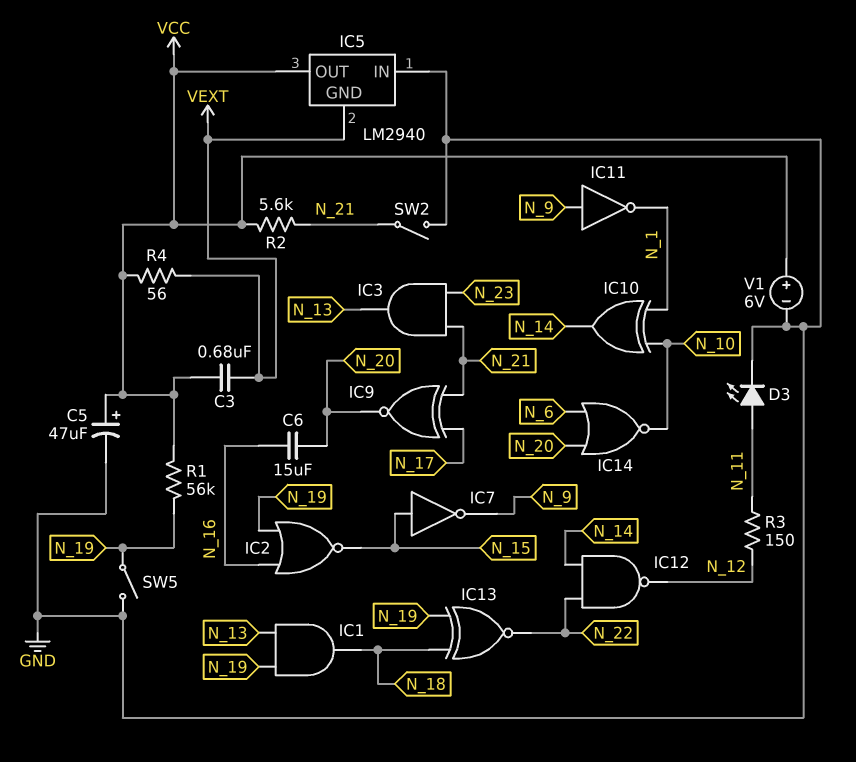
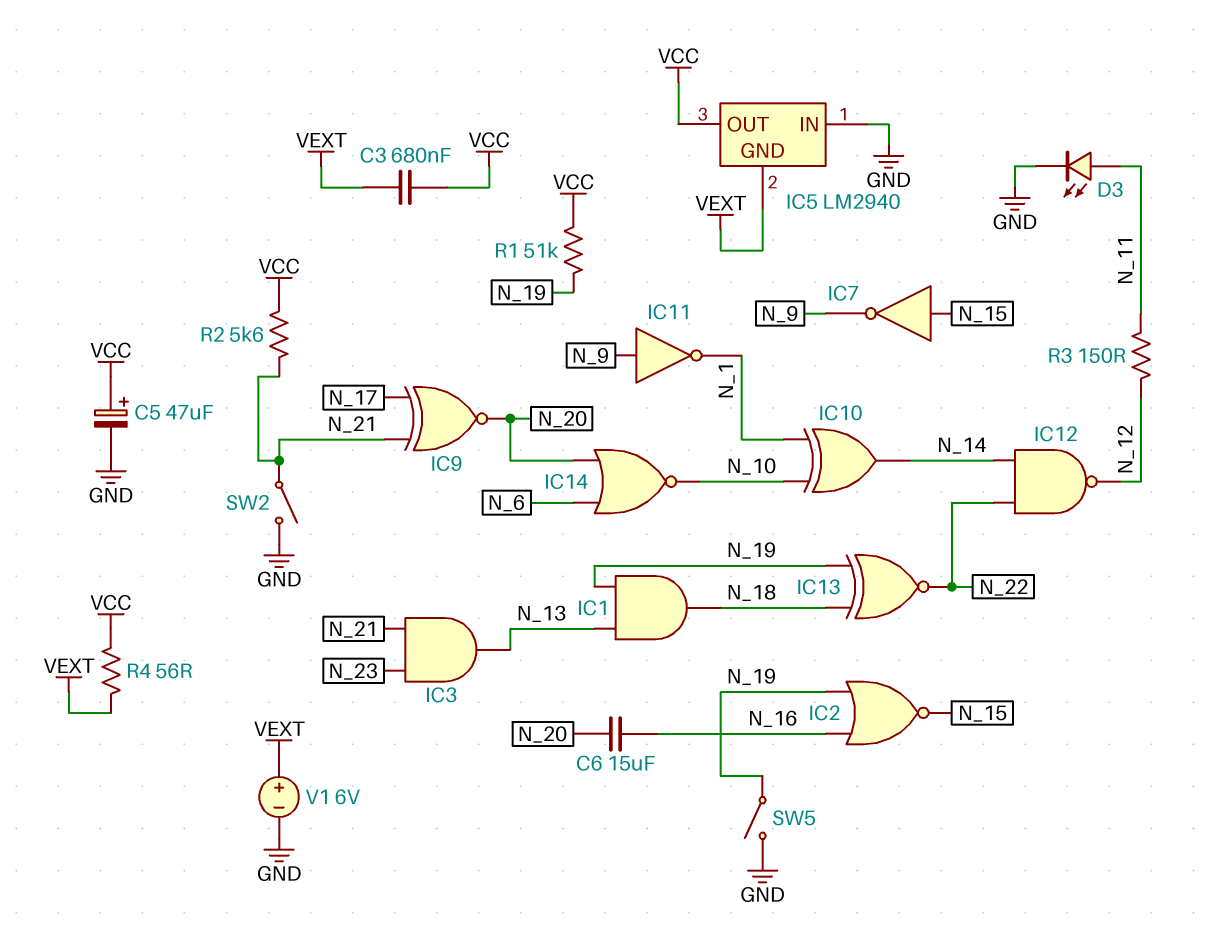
R1: 56k (N_19, VCC) -> 51k (N_19, VCC)
V1: 6V (plus VCC, minus GND) -> 6V (plus VEXT, minus GND)

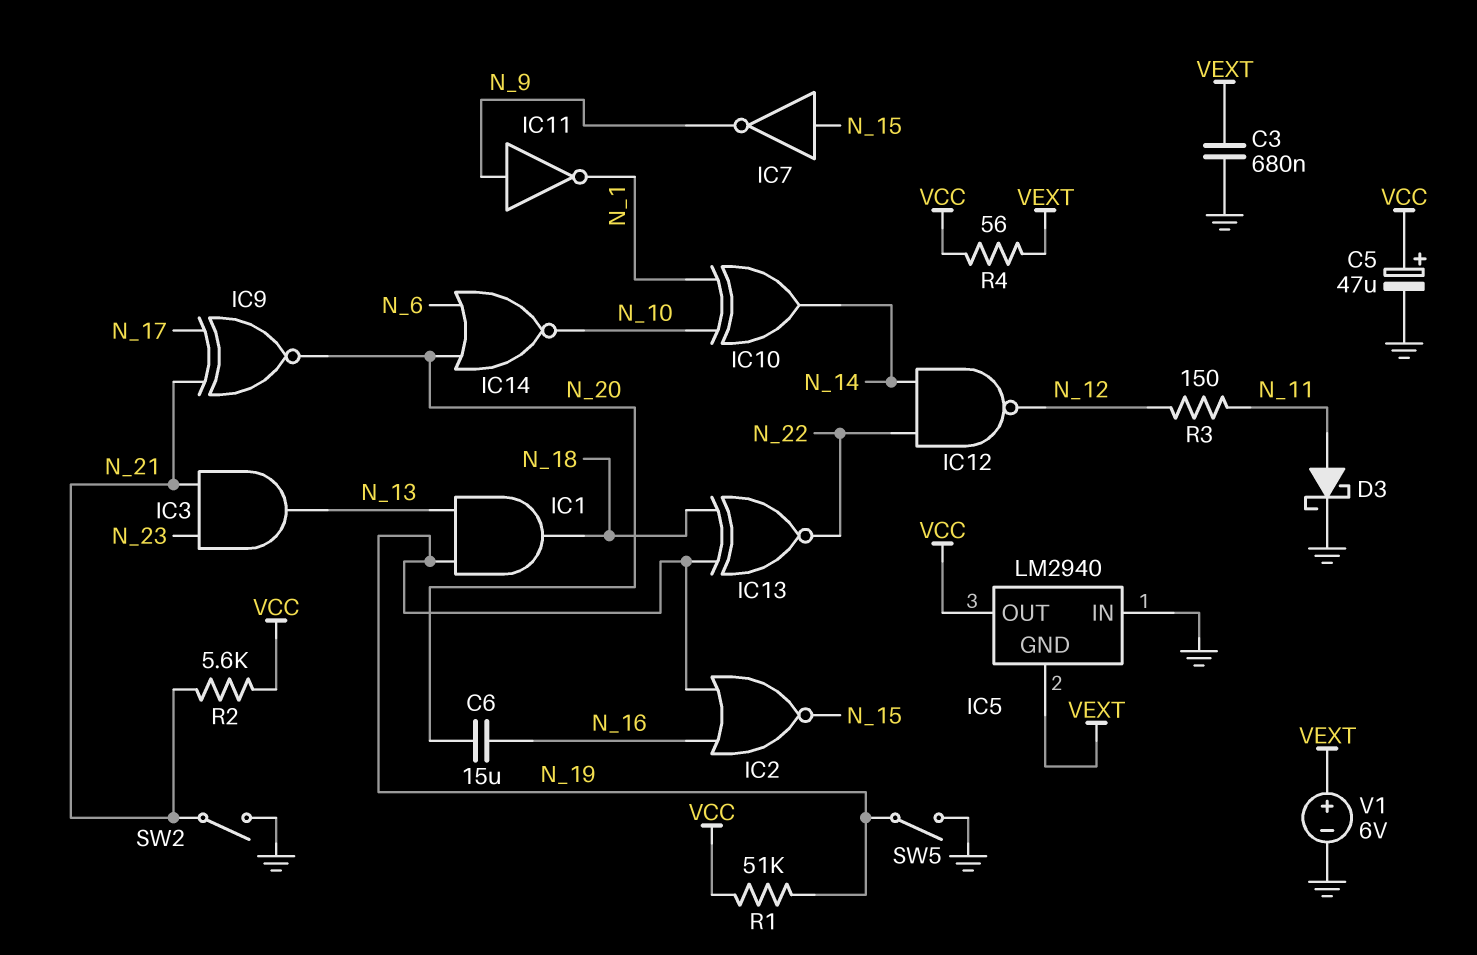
C3: 680nF (VCC, VEXT) -> 680nF (GND, VEXT)
D3: LED (A N_11, K GND) -> schottky (A N_11, K GND)

